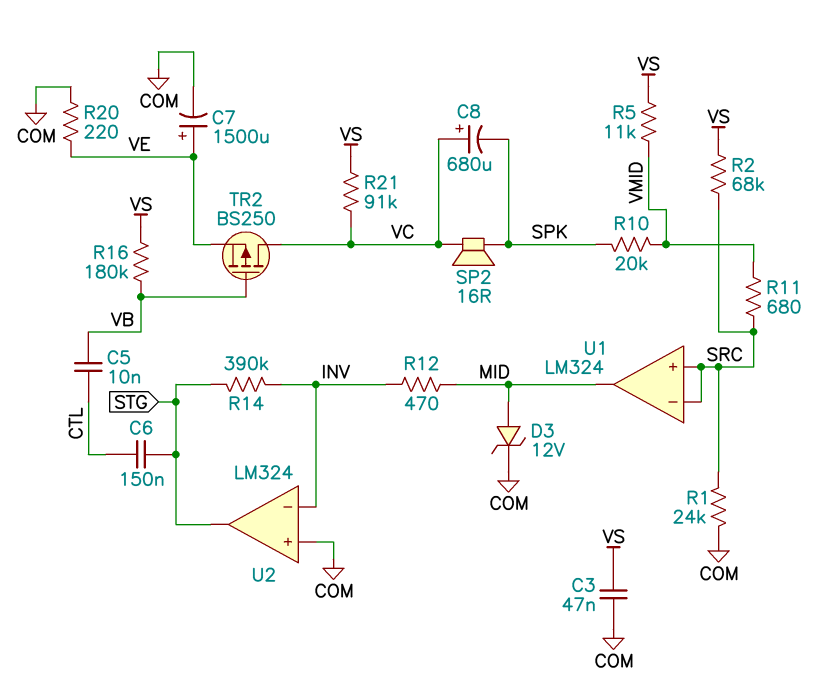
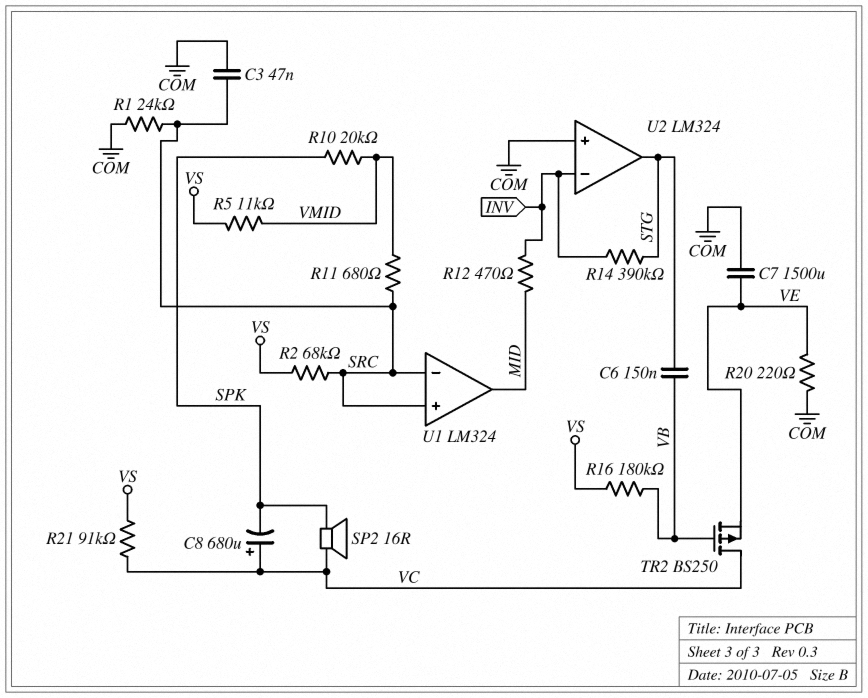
C3: 47nF (COM, VS) -> 47nF (COM, SRC)
C5: 10nF (CTL, VB) -> none
C6: 150nF (CTL, STG) -> 150nF (STG, VB)
C7: 1500uF (plus VE, minus COM) -> 1500uF (COM, VE)
D3: zener 12V (A MID, K COM) -> none

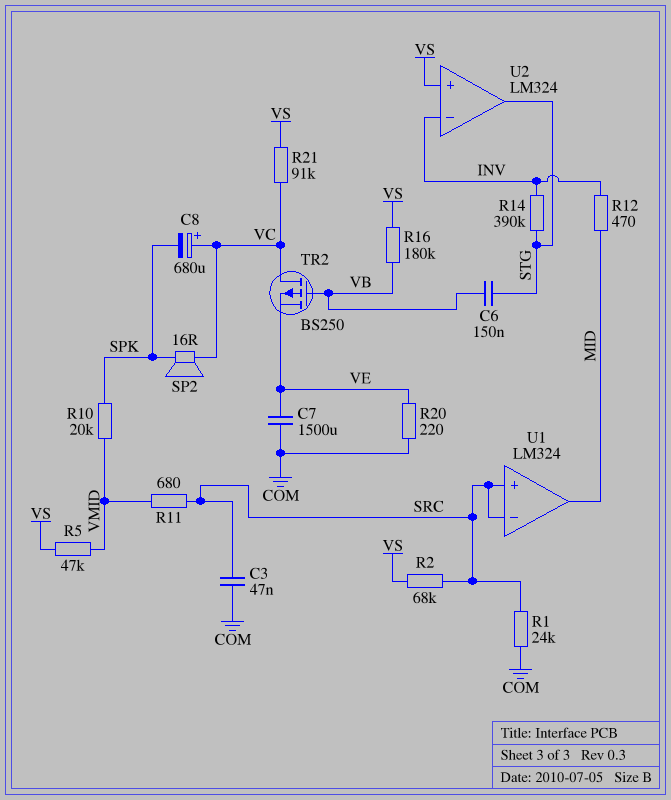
R5: 11k (VMID, VS) -> 47k (VMID, VS)
U2 pin in+: COM -> VS

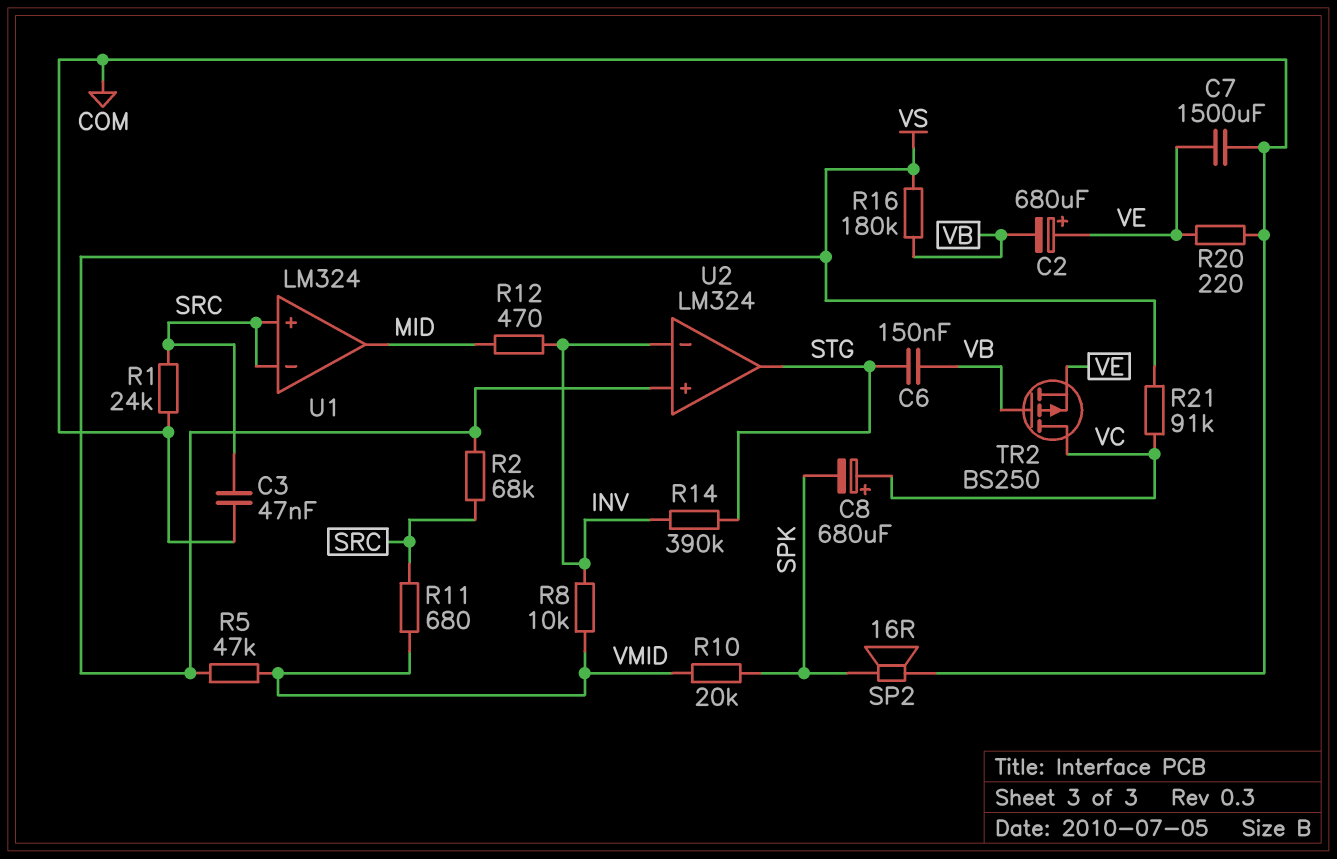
C2: none -> 680uF (plus VE, minus VB)
R8: none -> 10k (INV, VMID)
SP2: speaker 16R (SPK, VC) -> speaker 16R (COM, SPK)

